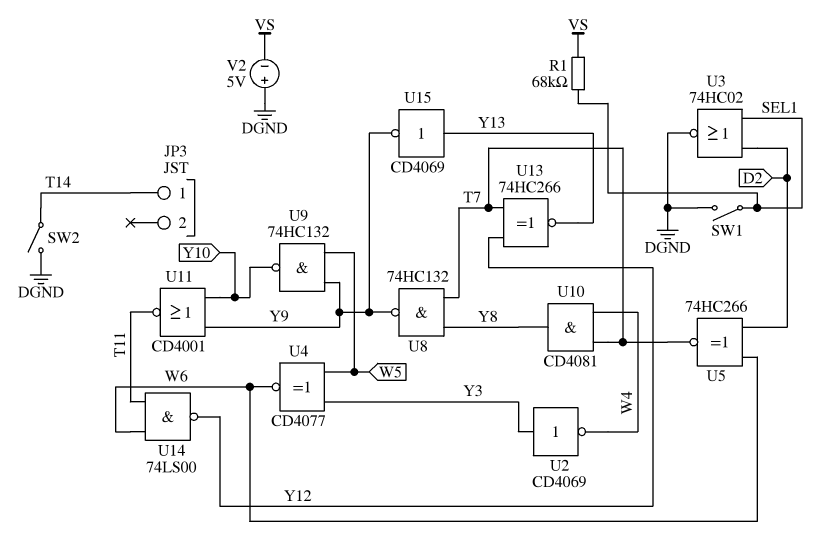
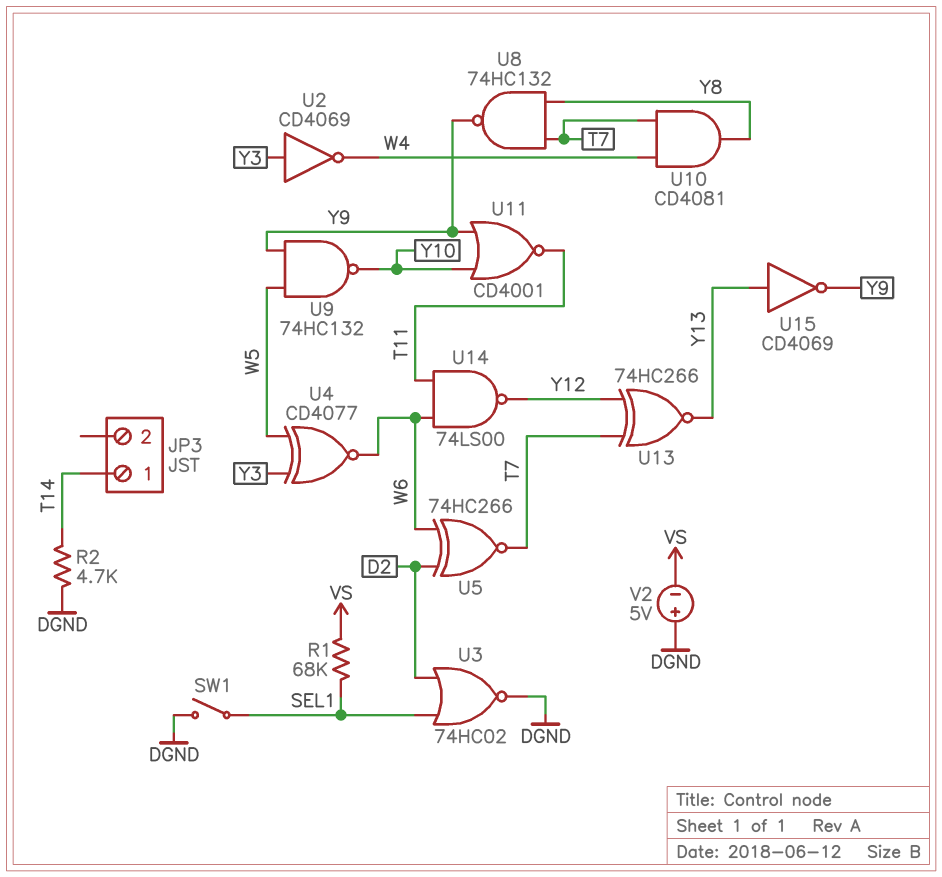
R2: none -> 4.7k (DGND, T14)
SW2: switch (DGND, T14) -> none

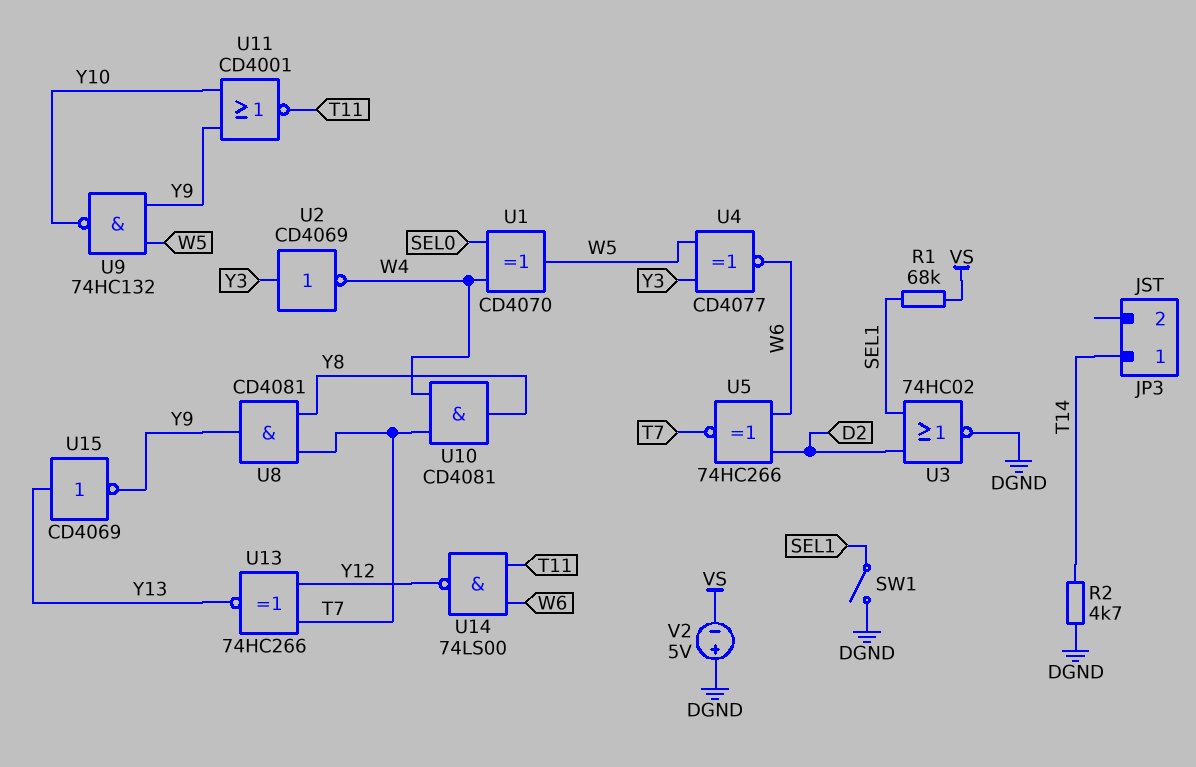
U1: none -> XOR CD4070 (in SEL0, in W4, out W5)
U8: NAND 74HC132 (in T7, in Y8, out Y9) -> AND CD4081 (in T7, in Y8, out Y9)

